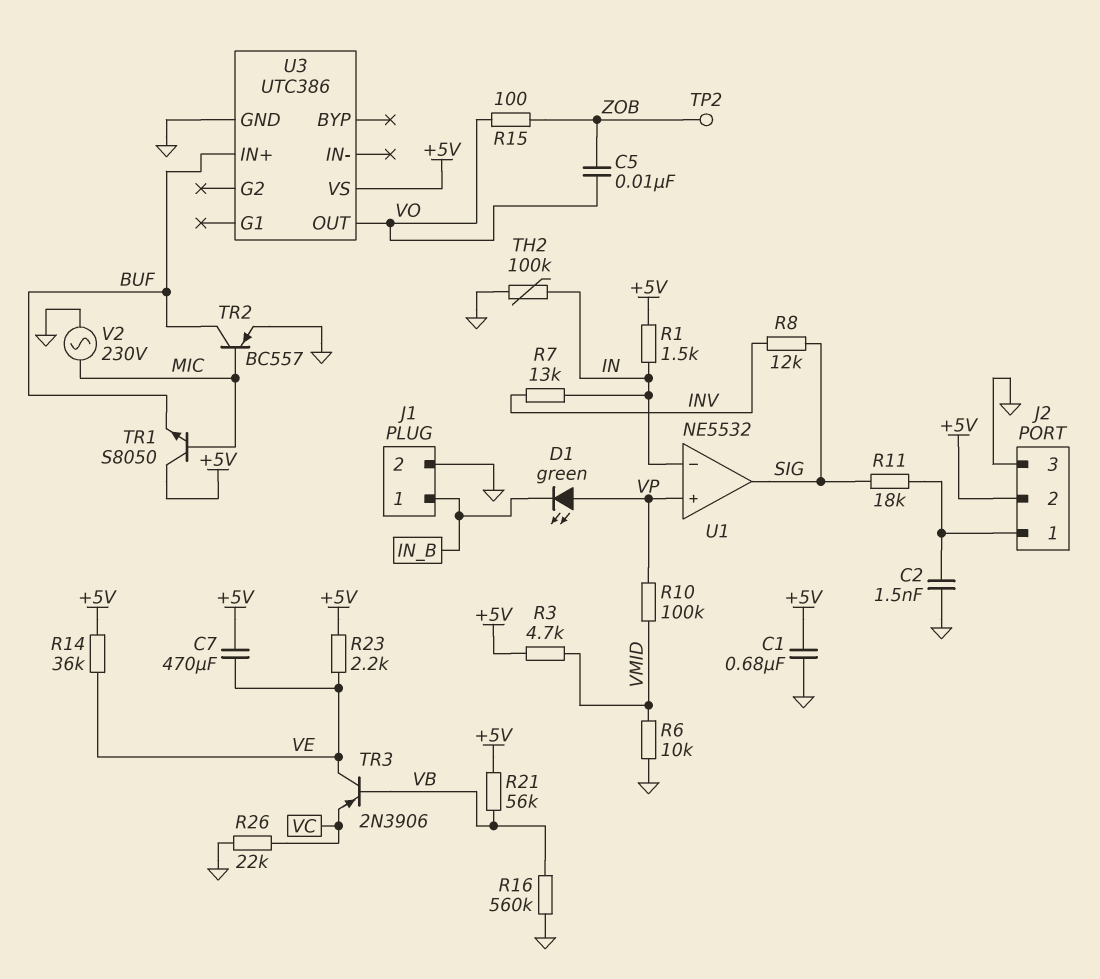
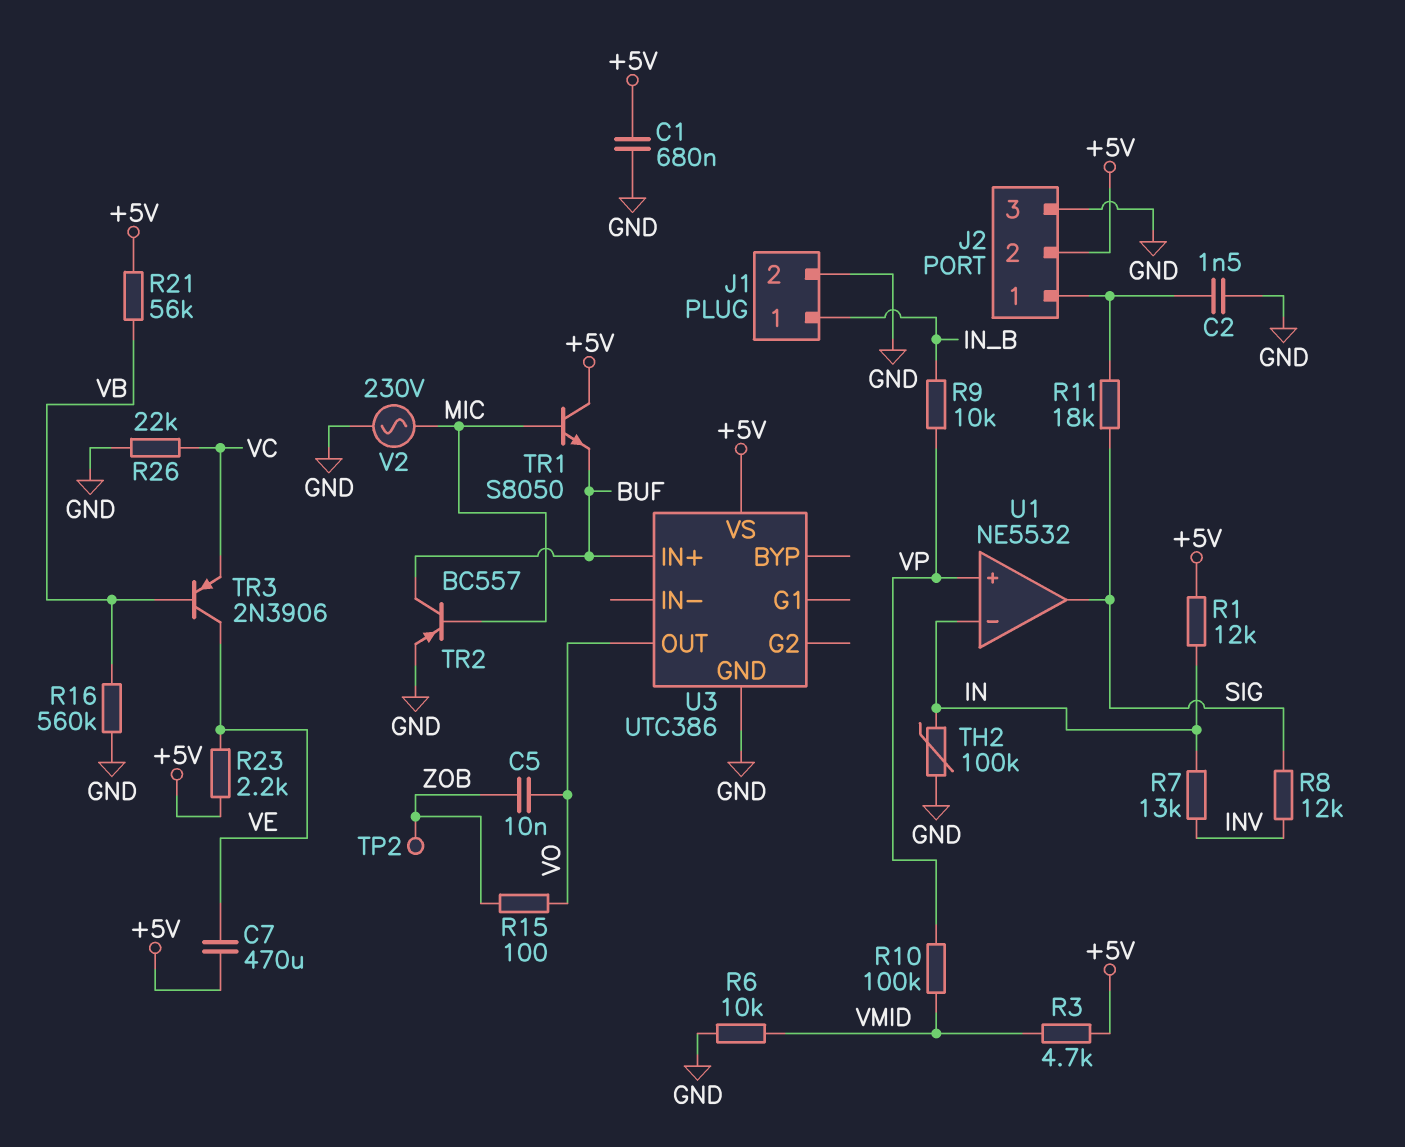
D1: LED green (A VP, K IN_B) -> none
R1: 1.5k (+5V, IN) -> 12k (+5V, IN)
R9: none -> 10k (IN_B, VP)
R14: 36k (+5V, VE) -> none

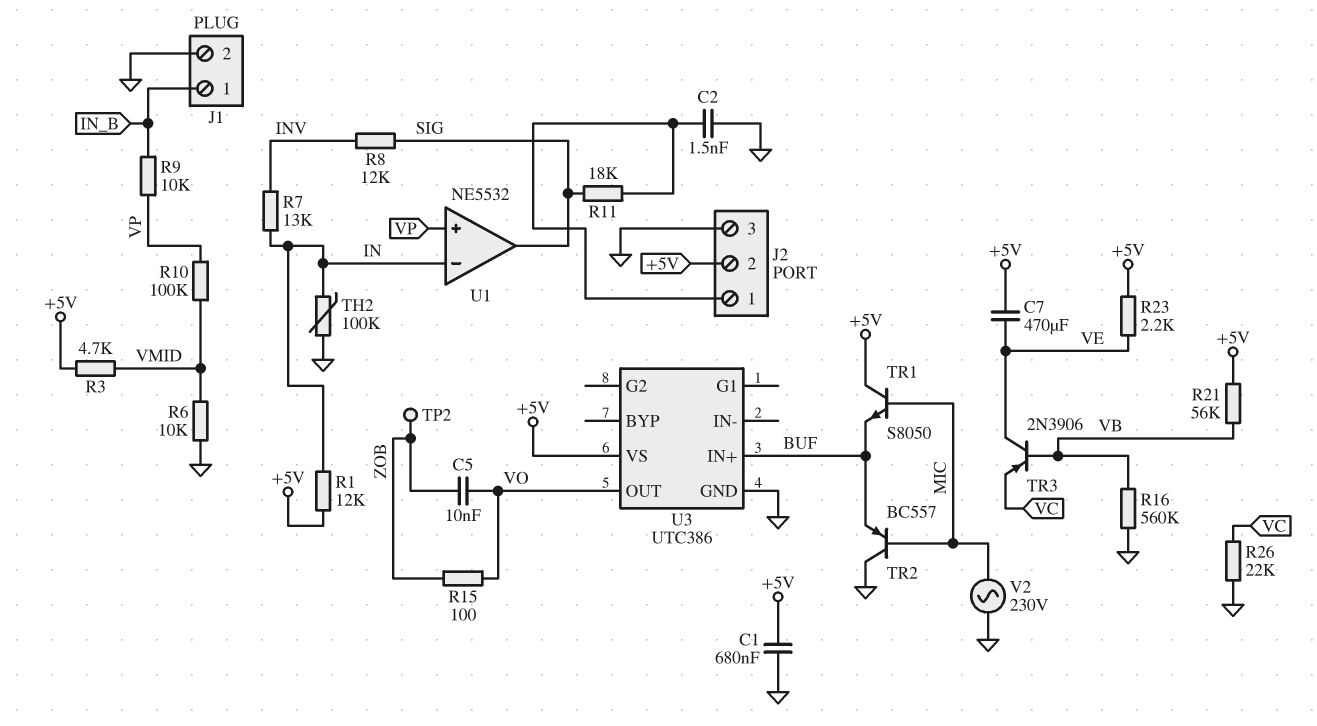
TR2: PNP BC557 (B MIC, C BUF, E GND) -> PNP BC557 (B MIC, C GND, E BUF)

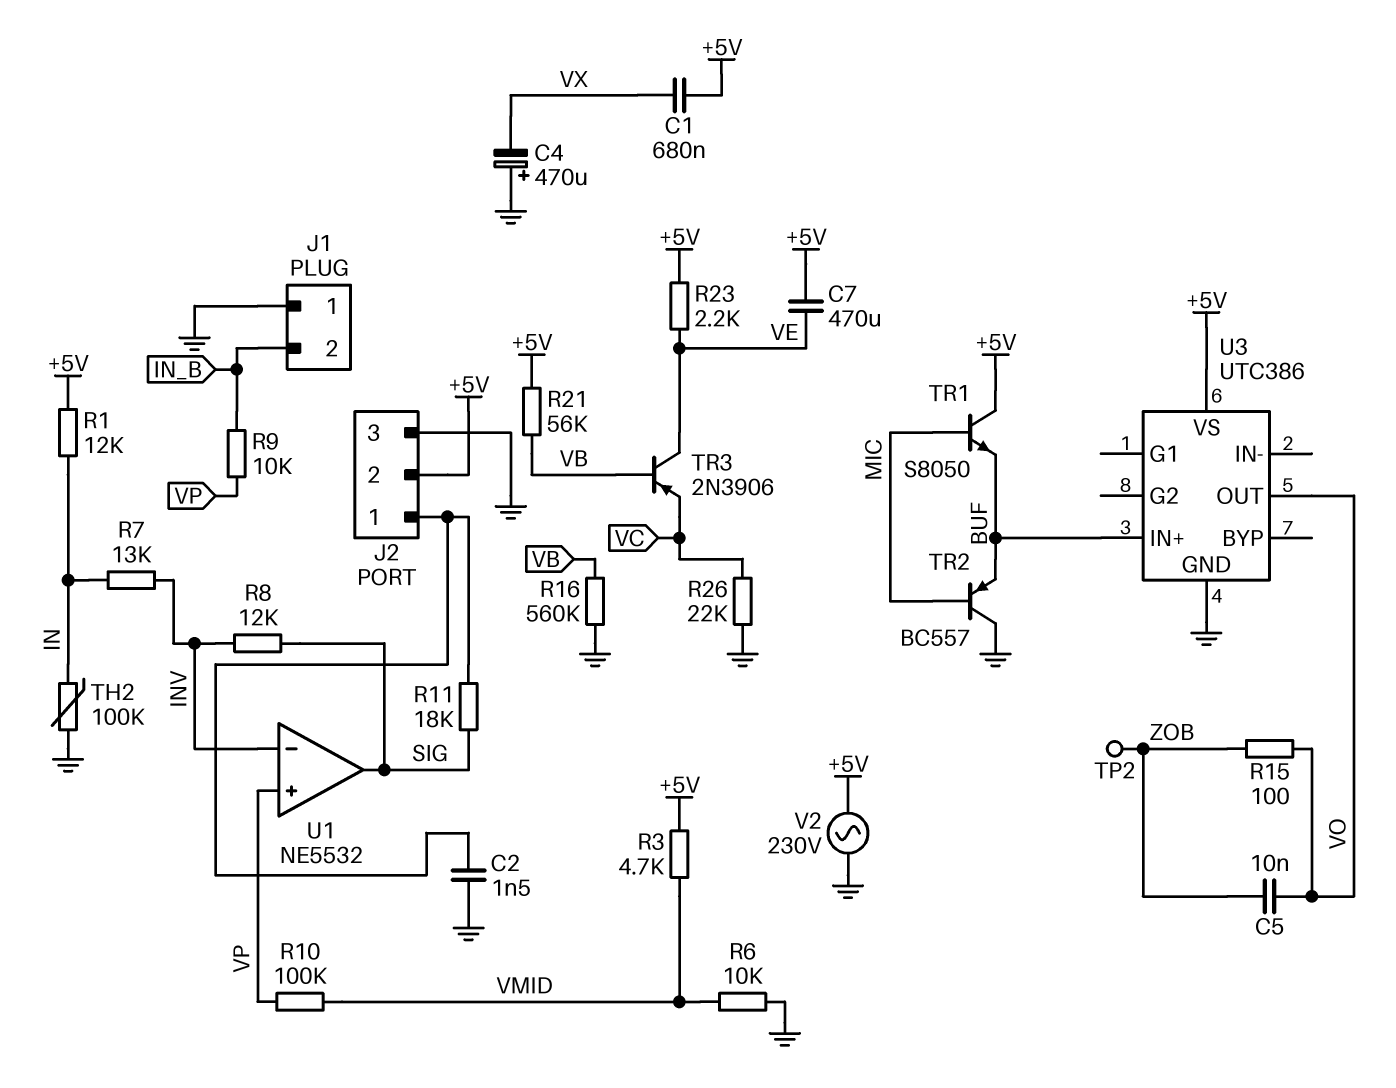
C1: 680nF (+5V, GND) -> 680nF (+5V, VX)
C4: none -> 470uF (plus GND, minus VX)
J1 pin 1: IN_B -> GND
J1 pin 2: GND -> IN_B
U1 pin in-: IN -> INV
V2: AC 230V (GND, MIC) -> AC 230V (+5V, GND)

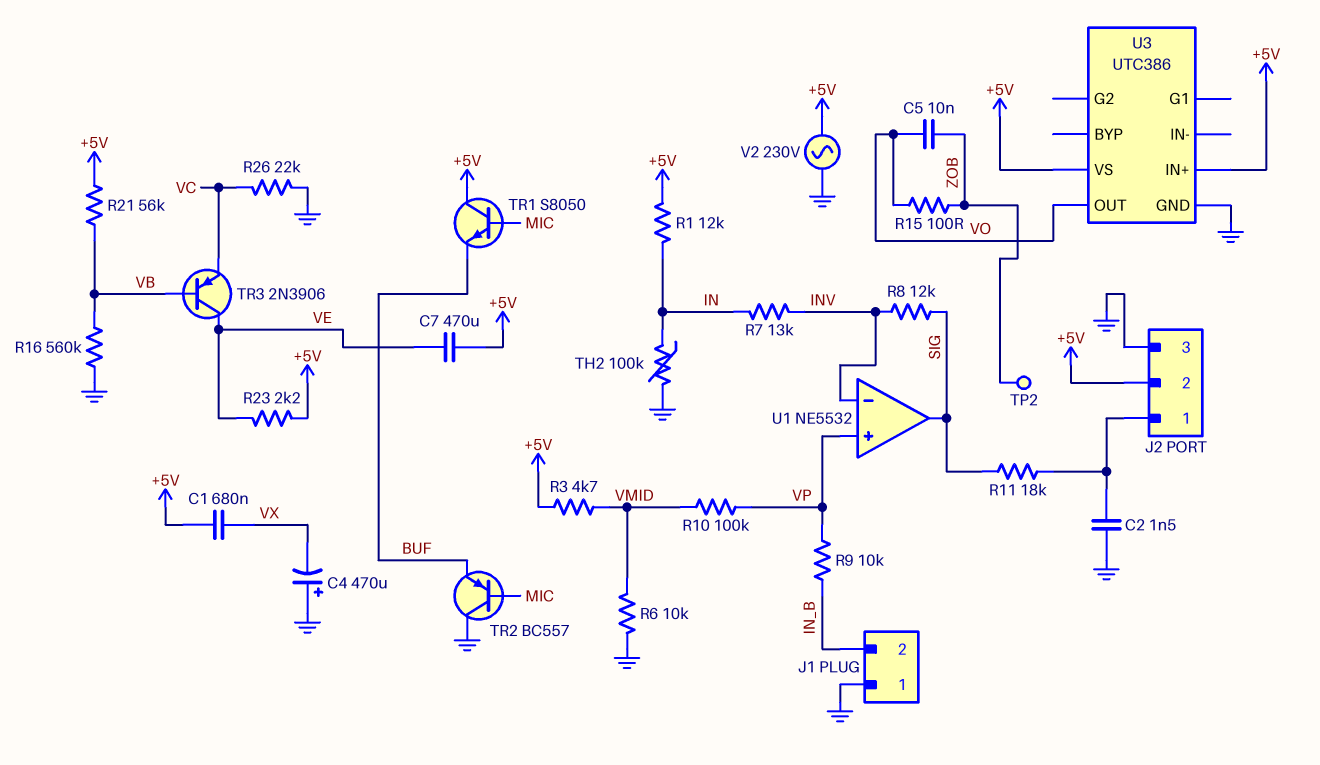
U3 pin IN+: BUF -> +5V

